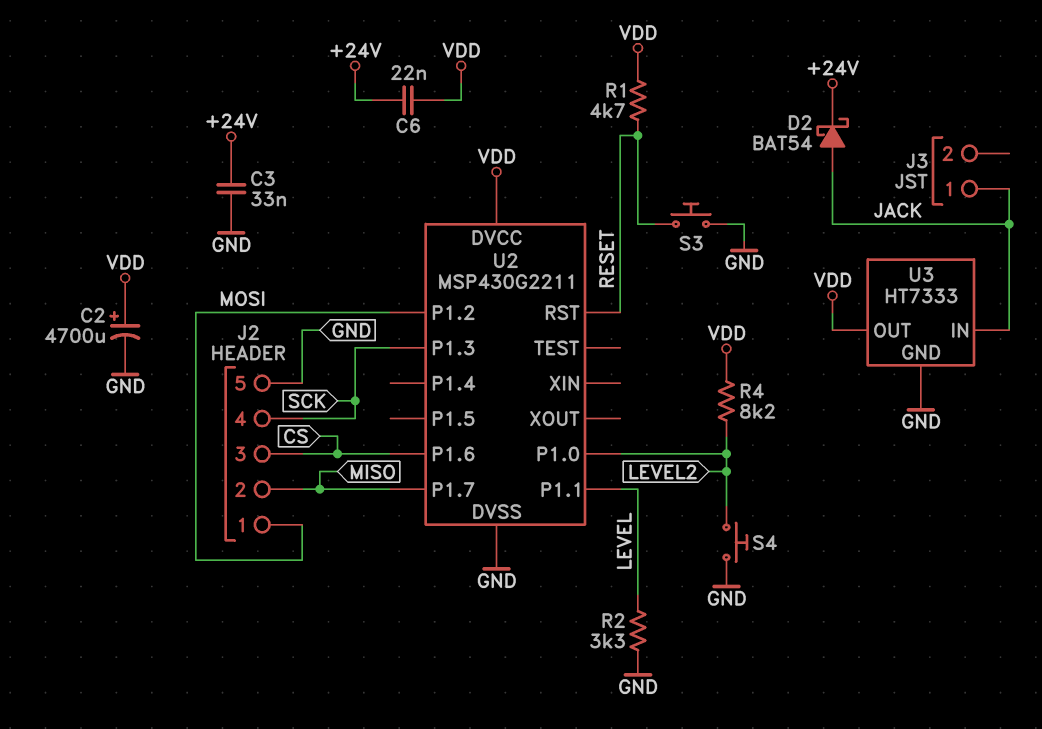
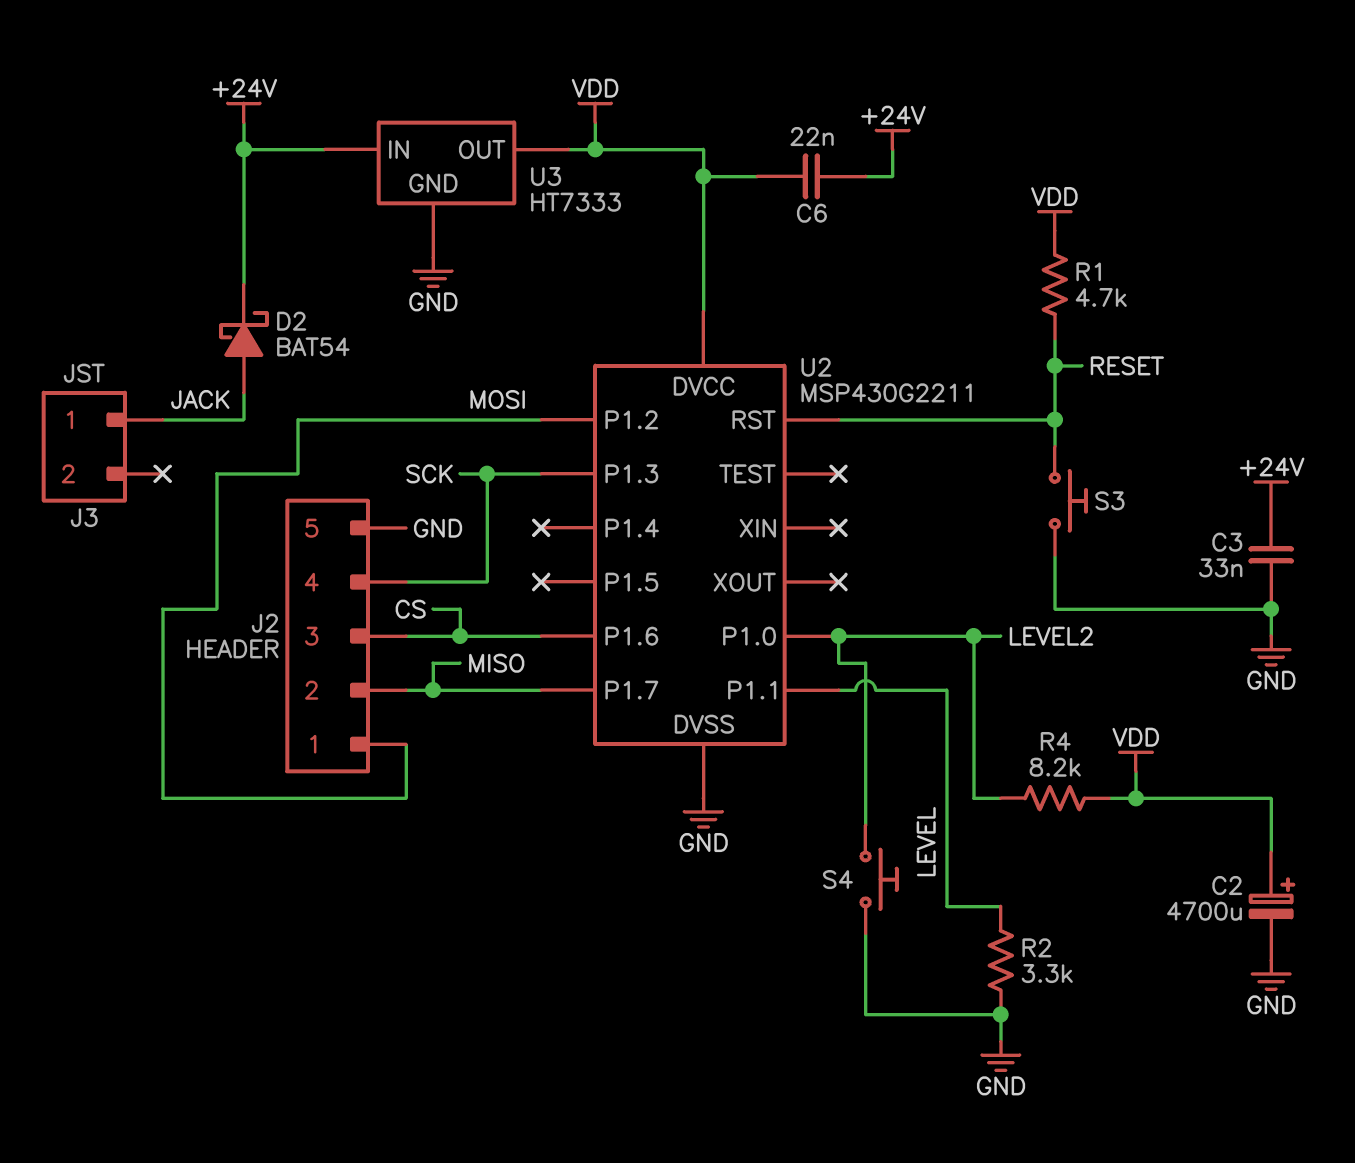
U3 pin IN: JACK -> +24V

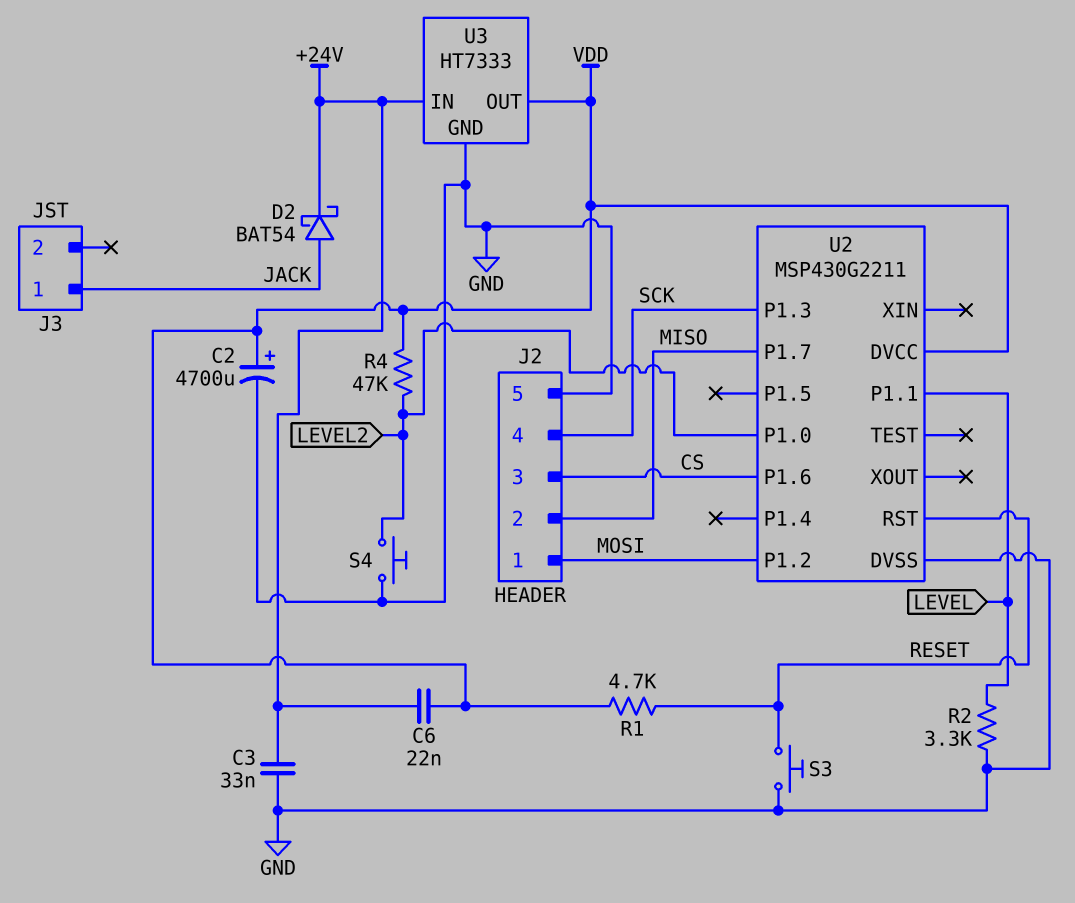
R4: 8.2k (LEVEL2, VDD) -> 47k (LEVEL2, VDD)

